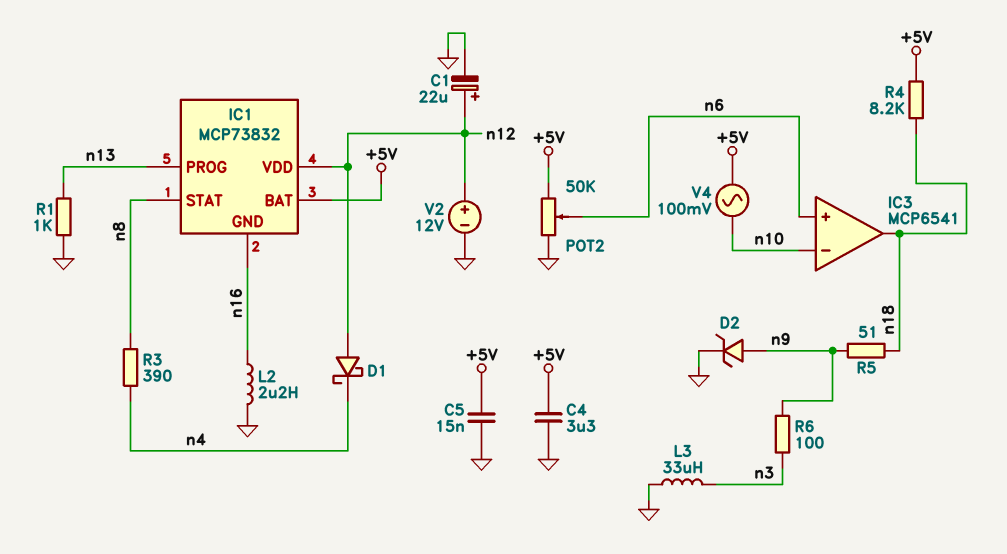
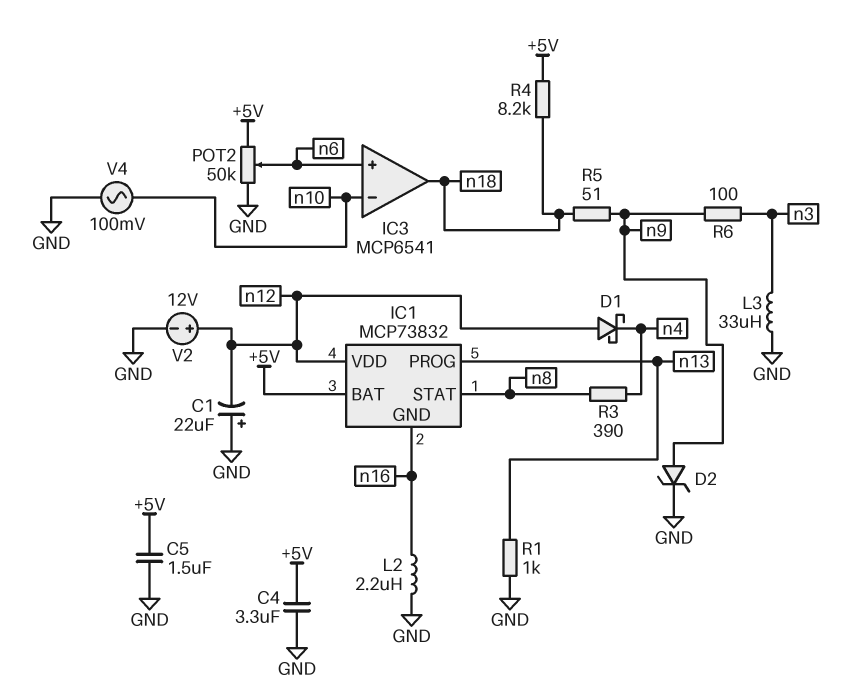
C1: 22uF (plus n12, minus GND) -> 22uF (plus GND, minus n12)
C5: 15nF (+5V, GND) -> 1.5uF (+5V, GND)
V4: AC 100mV (+5V, n10) -> AC 100mV (GND, n10)

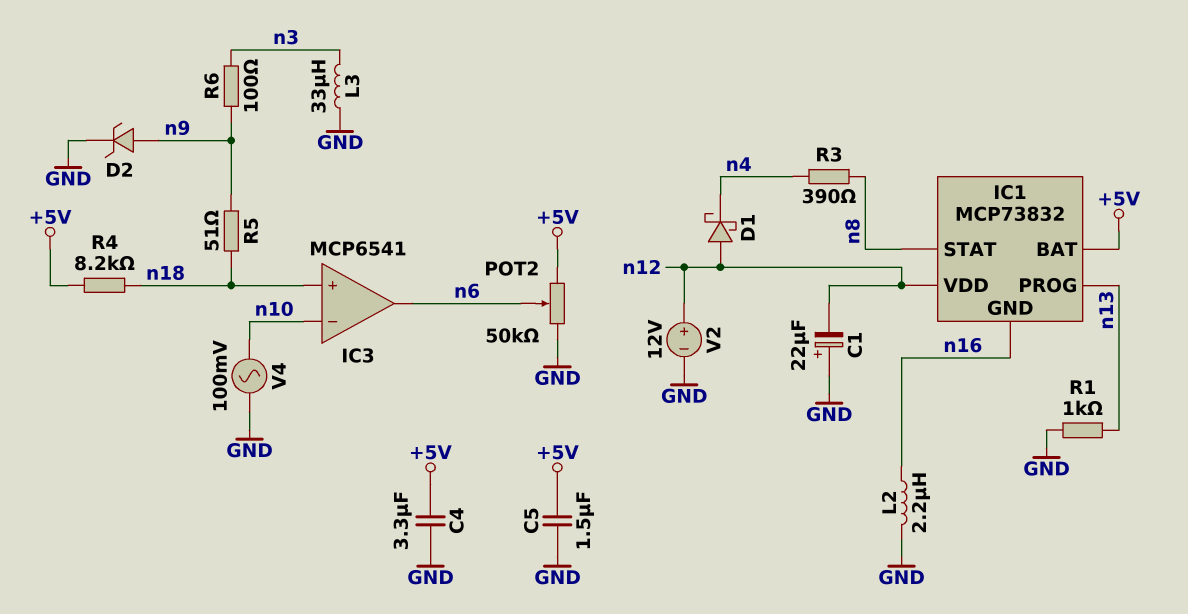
IC3 pin in+: n6 -> n18
IC3 pin out: n18 -> n6

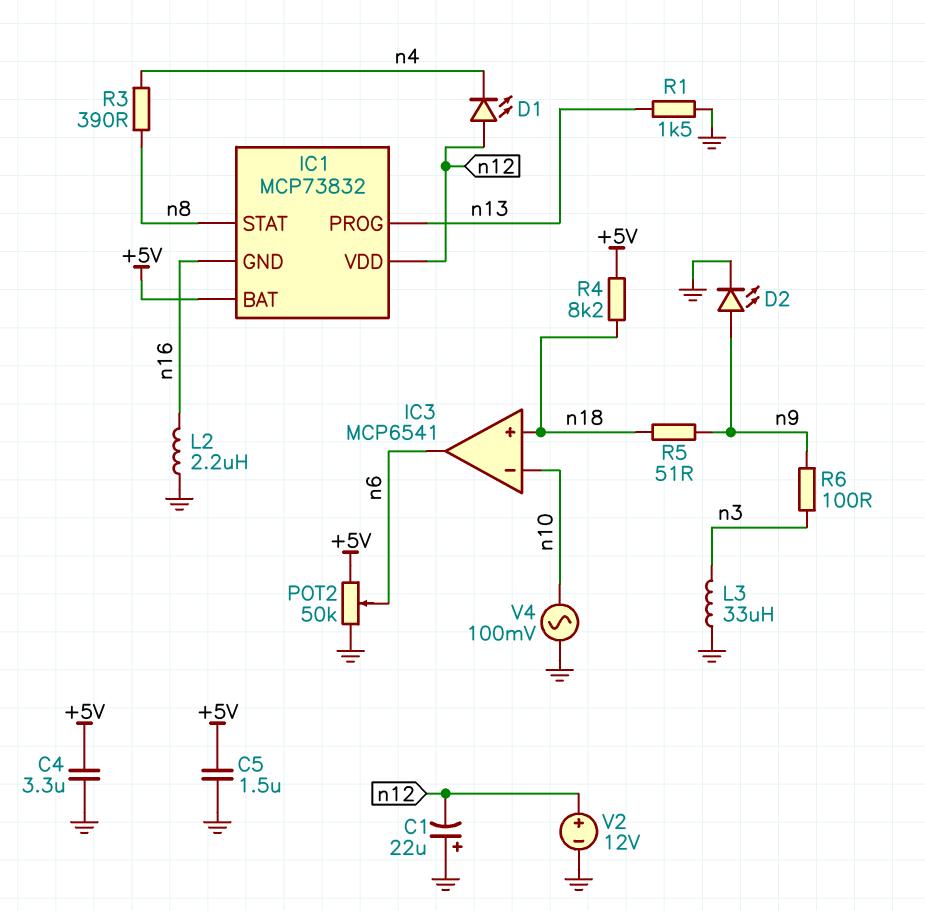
D1: schottky (A n12, K n4) -> LED (A n12, K n4)
D2: zener (A n9, K GND) -> LED (A n9, K GND)
R1: 1k (GND, n13) -> 1.5k (GND, n13)

